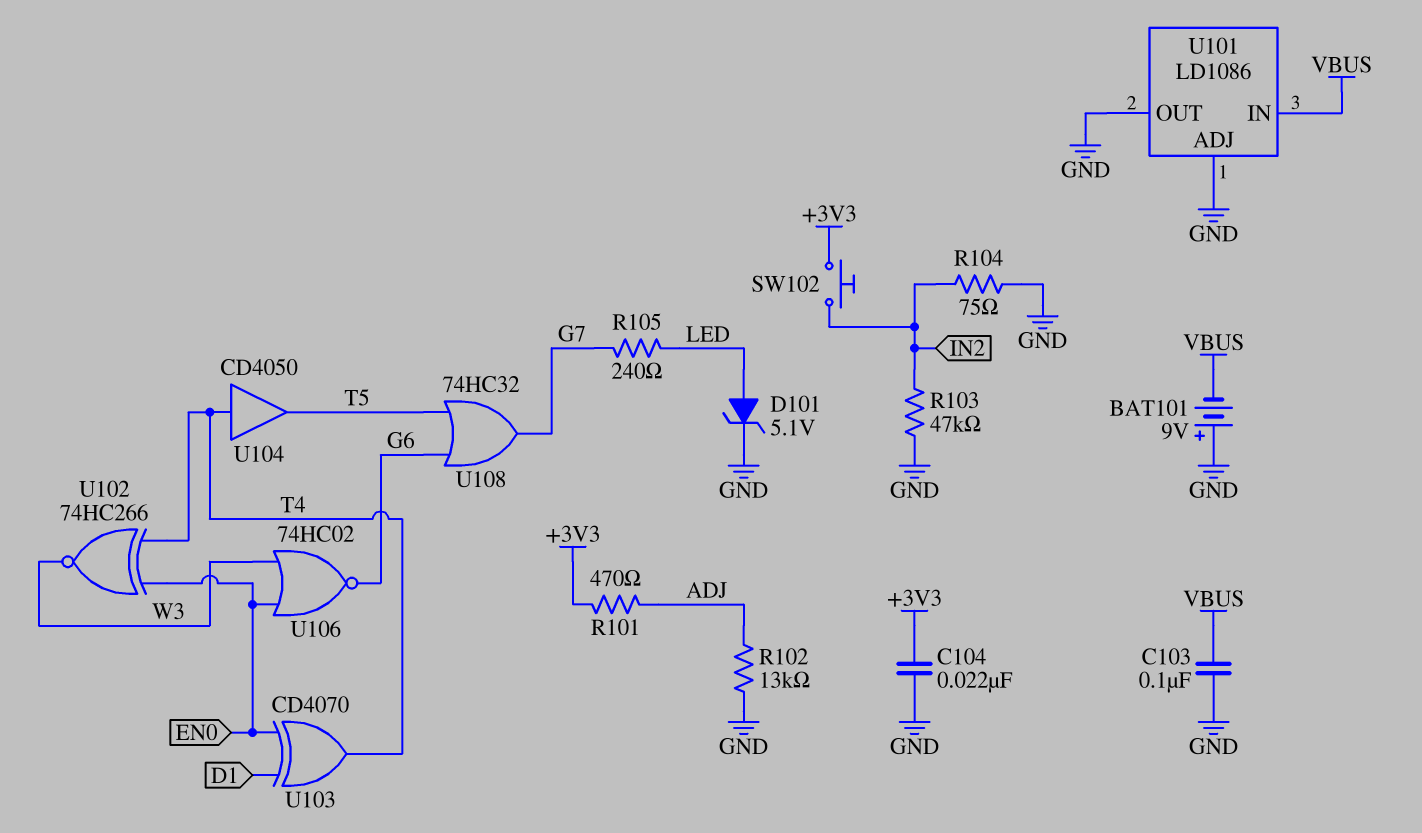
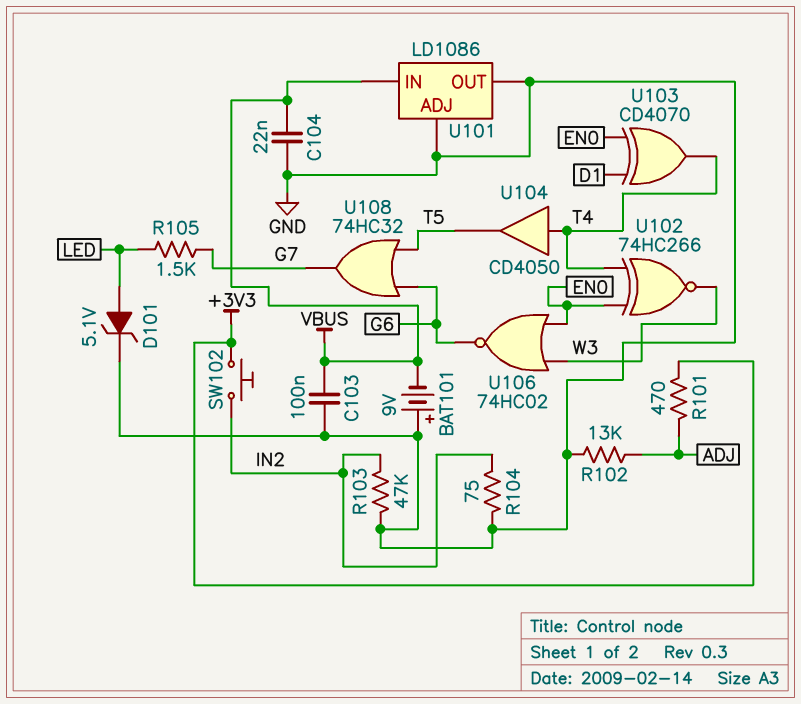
C104: 22nF (+3V3, GND) -> 22nF (GND, VBUS)
R105: 240 (G7, LED) -> 1.5k (G7, LED)

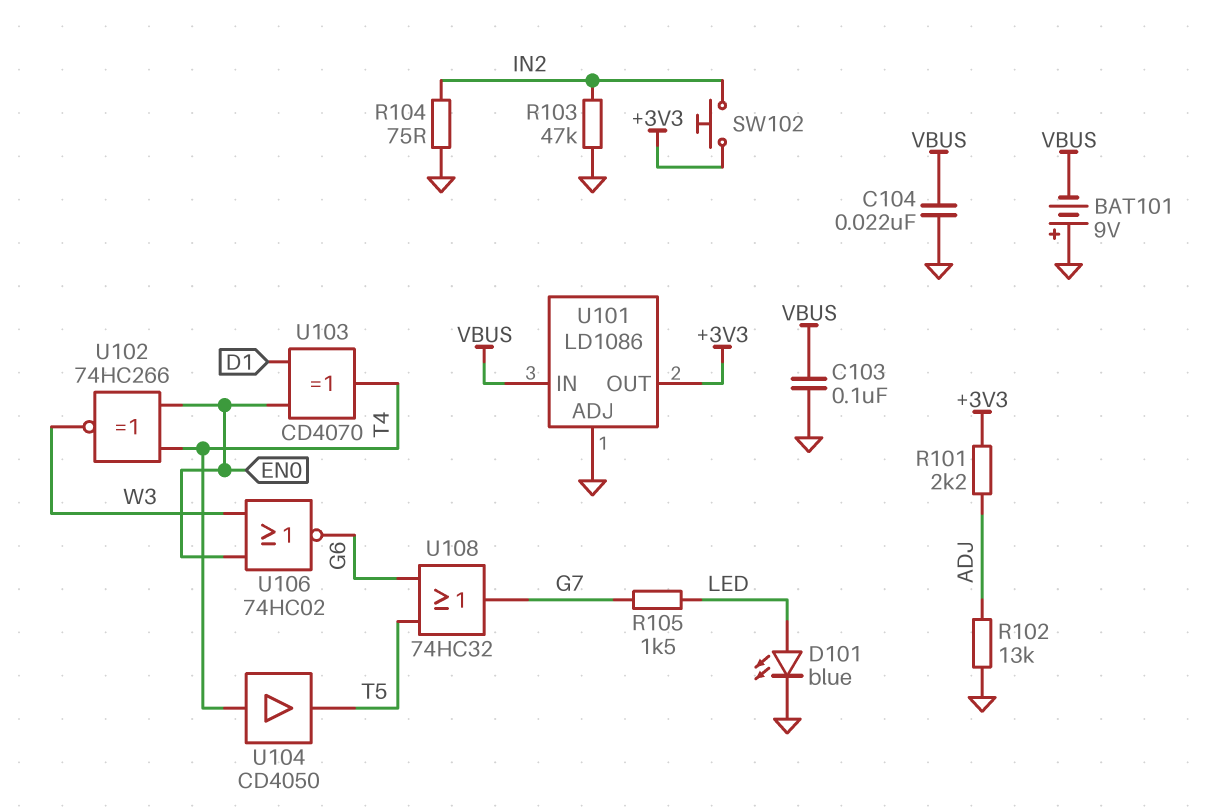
D101: zener 5.1V (A LED, K GND) -> LED blue (A LED, K GND)
R101: 470 (+3V3, ADJ) -> 2.2k (+3V3, ADJ)
U101 pin OUT: GND -> +3V3

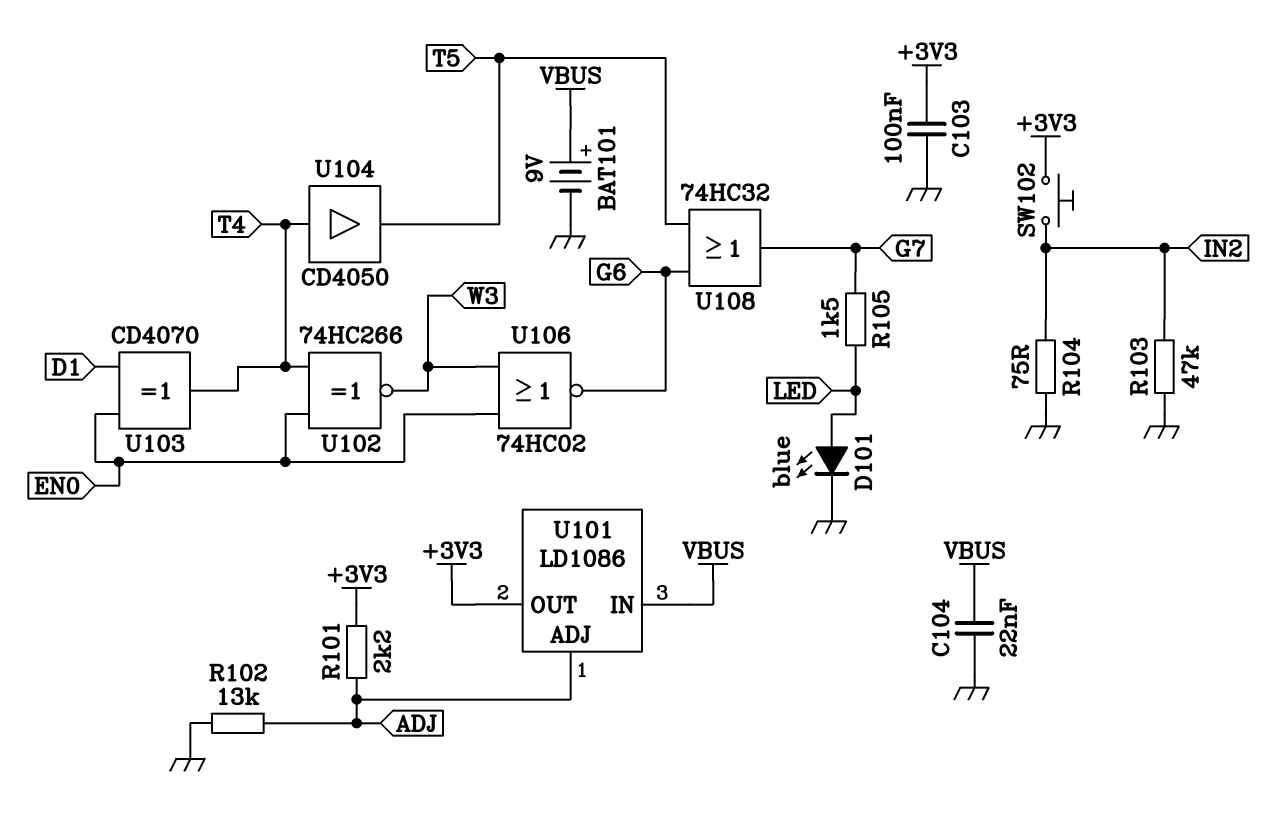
BAT101: 9V (plus GND, minus VBUS) -> 9V (plus VBUS, minus GND)
C103: 100nF (GND, VBUS) -> 100nF (+3V3, GND)
U101 pin ADJ: GND -> ADJ

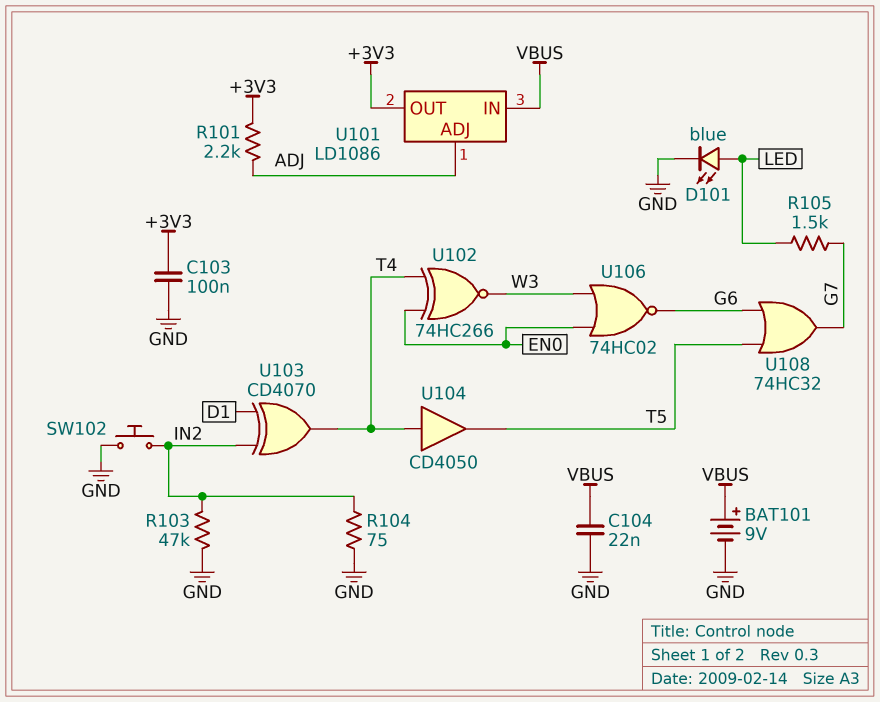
R102: 13k (ADJ, GND) -> none
SW102: button (+3V3, IN2) -> button (GND, IN2)
U103: XOR CD4070 (in D1, in EN0, out T4) -> XOR CD4070 (in D1, in IN2, out T4)

